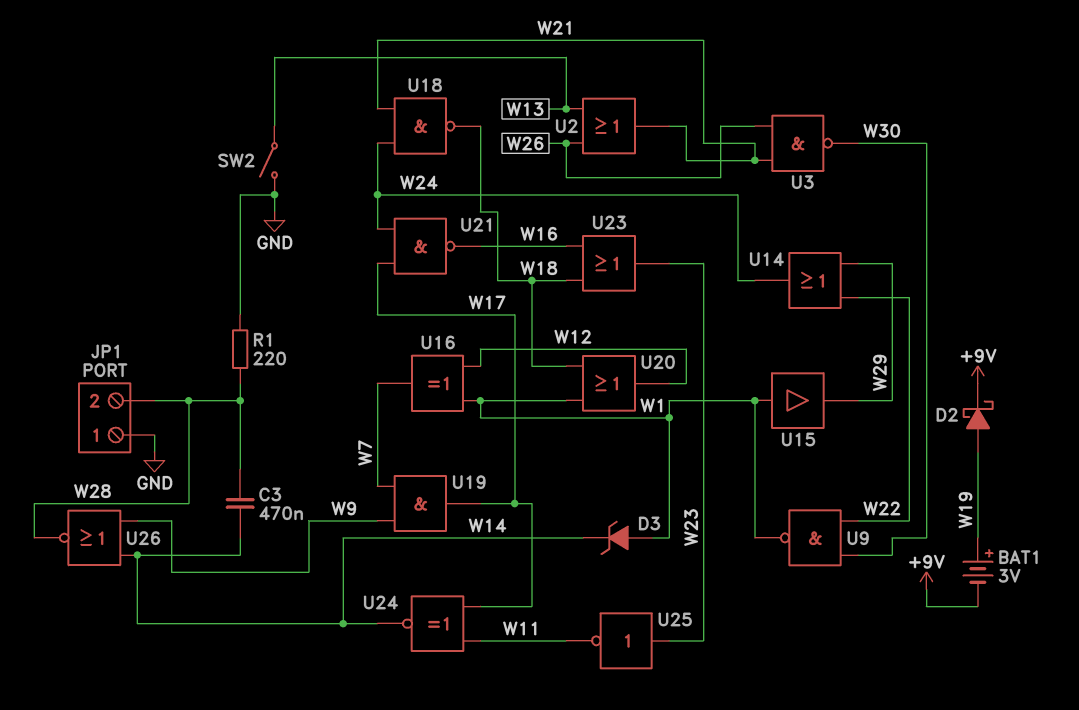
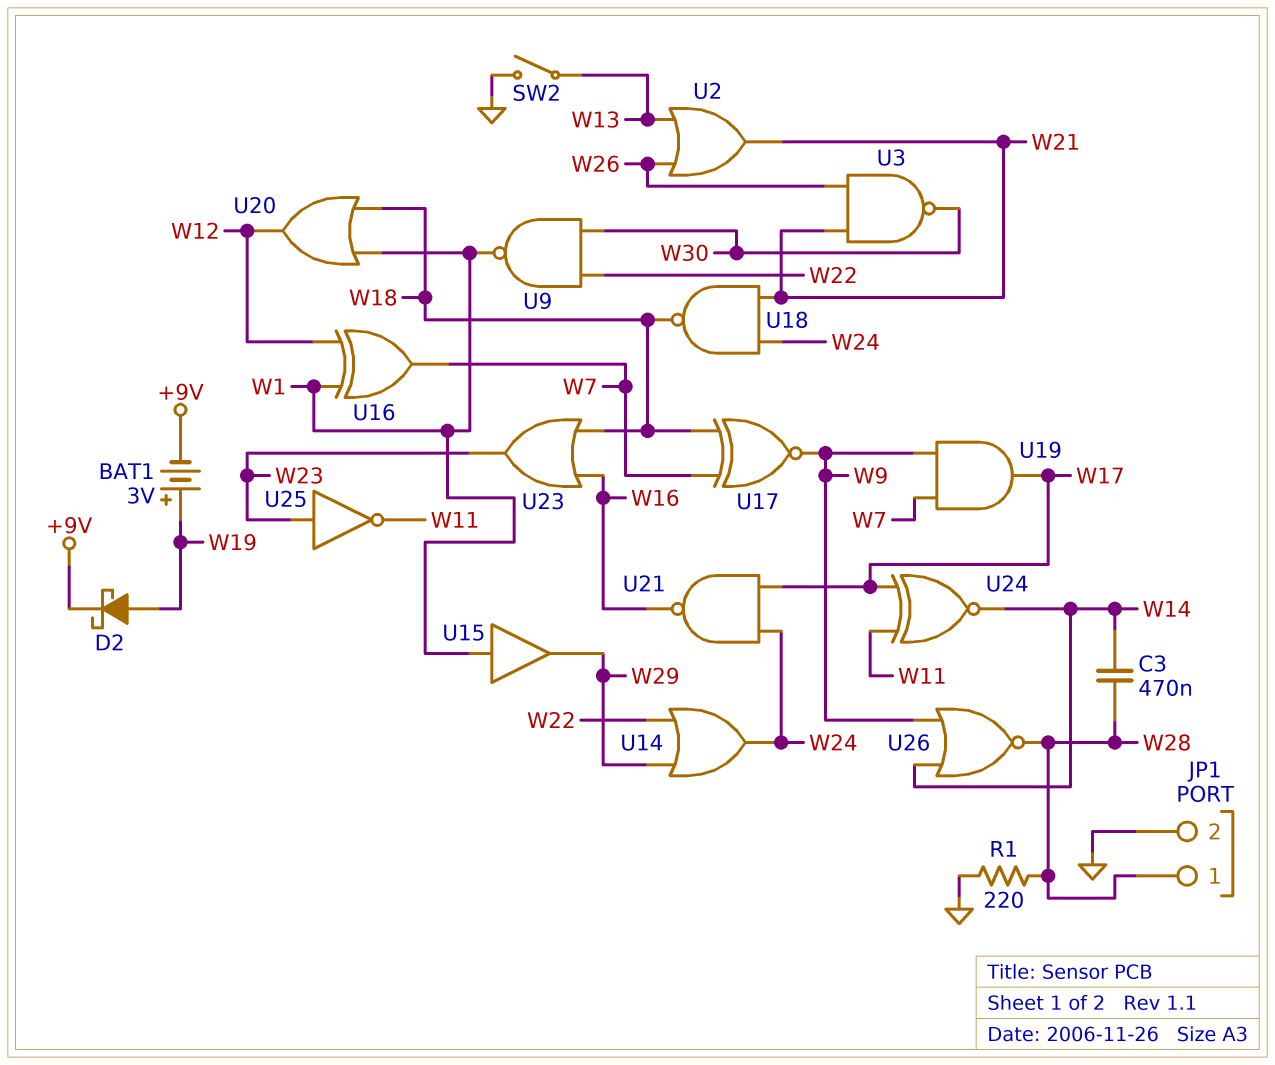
D3: zener (A W1, K W14) -> none
JP1 pin 1: GND -> W28
JP1 pin 2: W28 -> GND
U17: none -> XNOR (in W7, in W18, out W9)

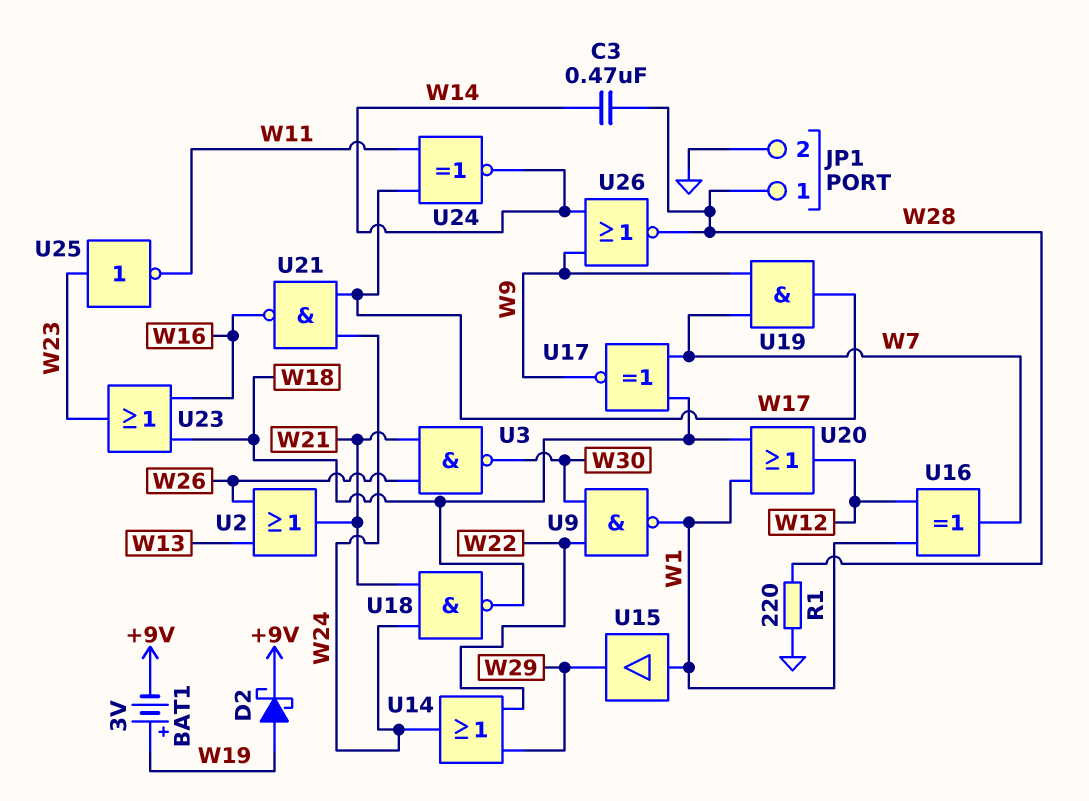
SW2: switch (GND, W13) -> none

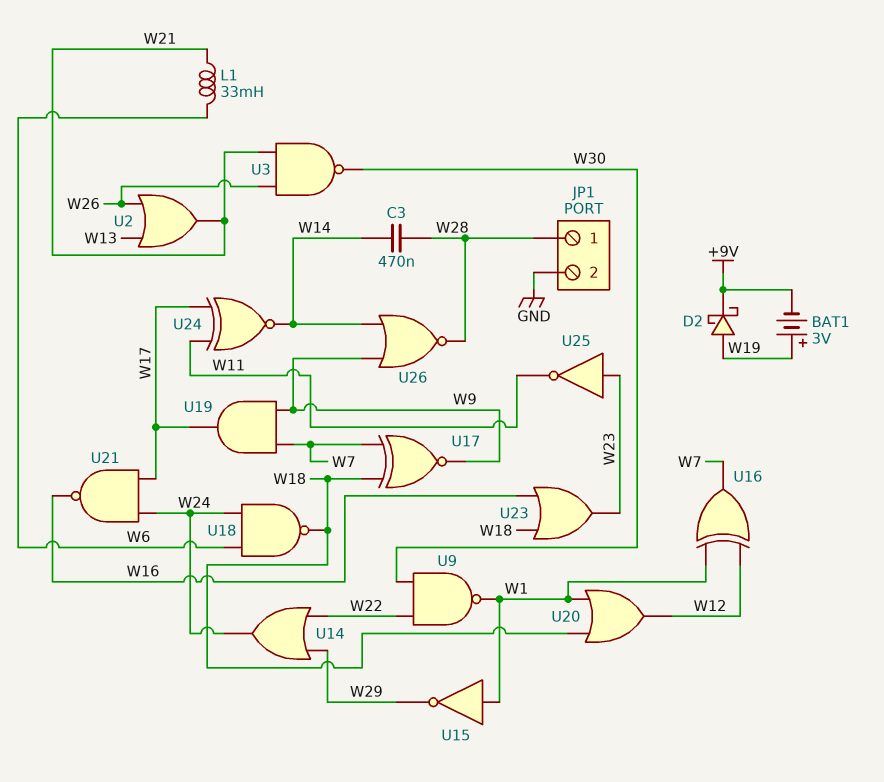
L1: none -> 33mH (W6, W21)
R1: 220 (GND, W28) -> none
U15: buffer (in W1, out W29) -> NOT (in W1, out W29)
U18: NAND (in W21, in W24, out W18) -> NAND (in W6, in W24, out W18)

